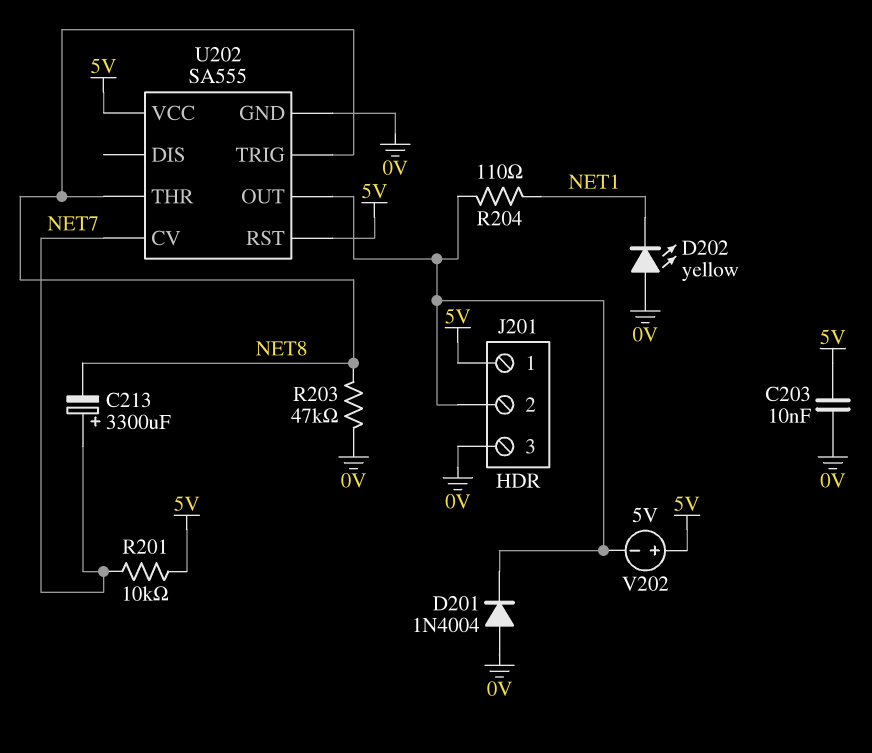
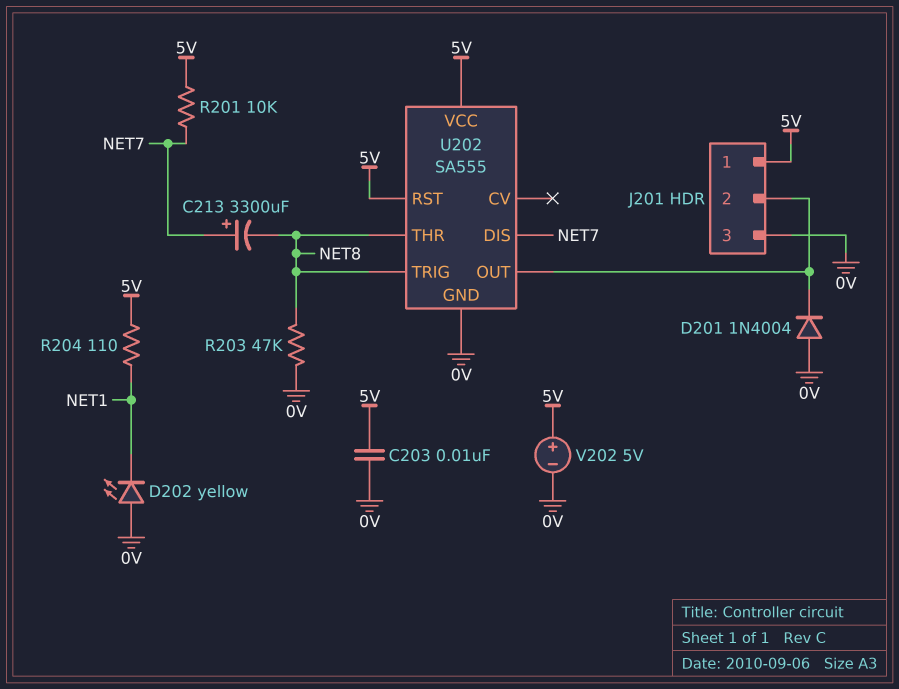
R204: 110 (J201/2, NET1) -> 110 (5V, NET1)
U202 pin CV: NET7 -> none
U202 pin DIS: none -> NET7
V202: 5V (plus 5V, minus J201/2) -> 5V (plus 5V, minus 0V)

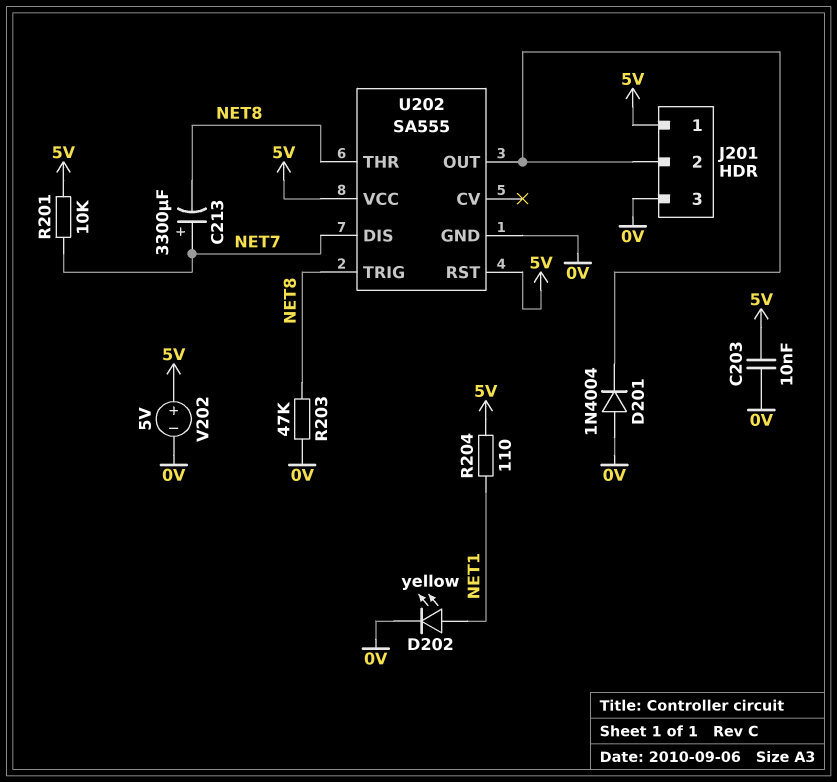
D202: LED yellow (A 0V, K NET1) -> LED yellow (A NET1, K 0V)

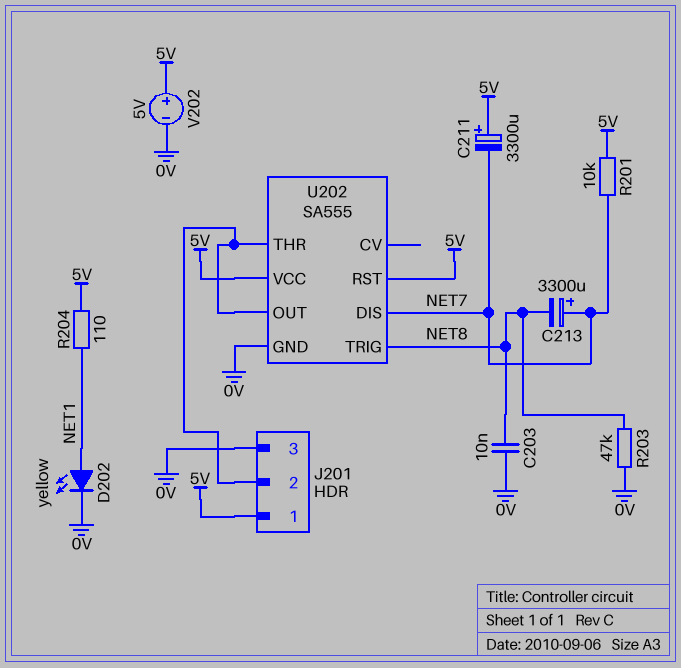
C203: 10nF (0V, 5V) -> 10nF (0V, NET8)
C211: none -> 3300uF (plus 5V, minus NET7)
D201: diode 1N4004 (A 0V, K J201/2) -> none
U202 pin THR: NET8 -> J201/2

